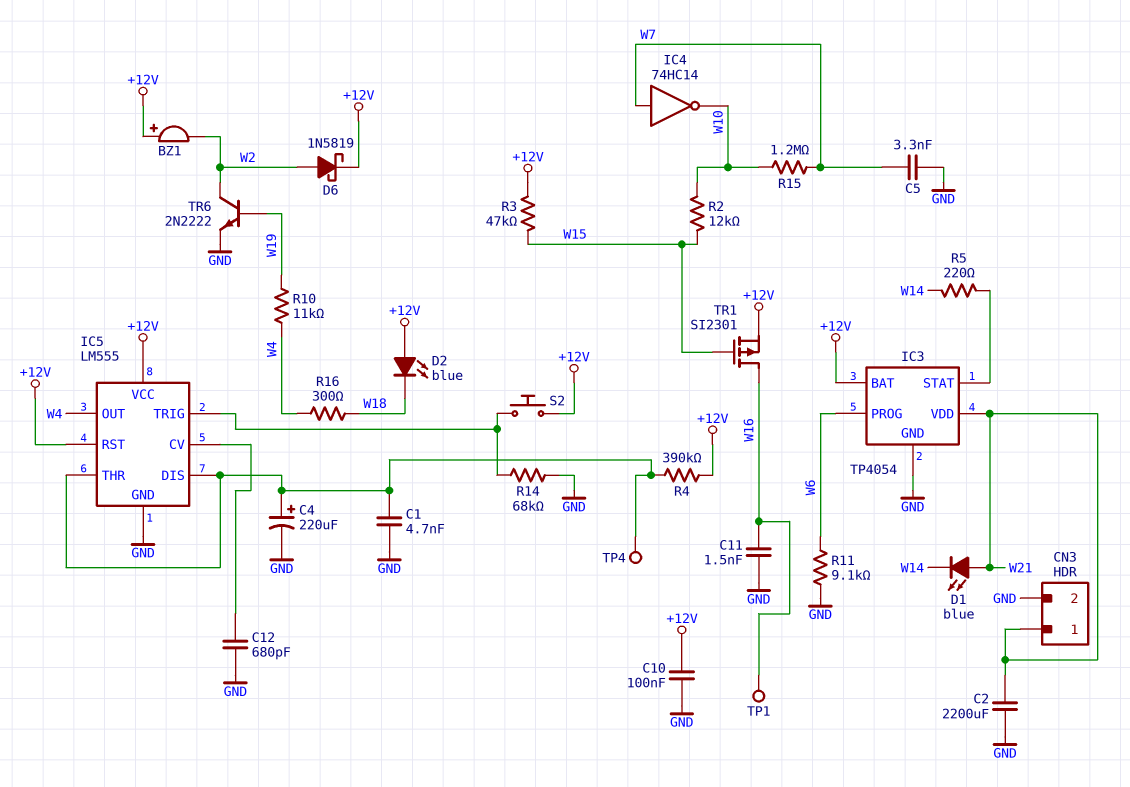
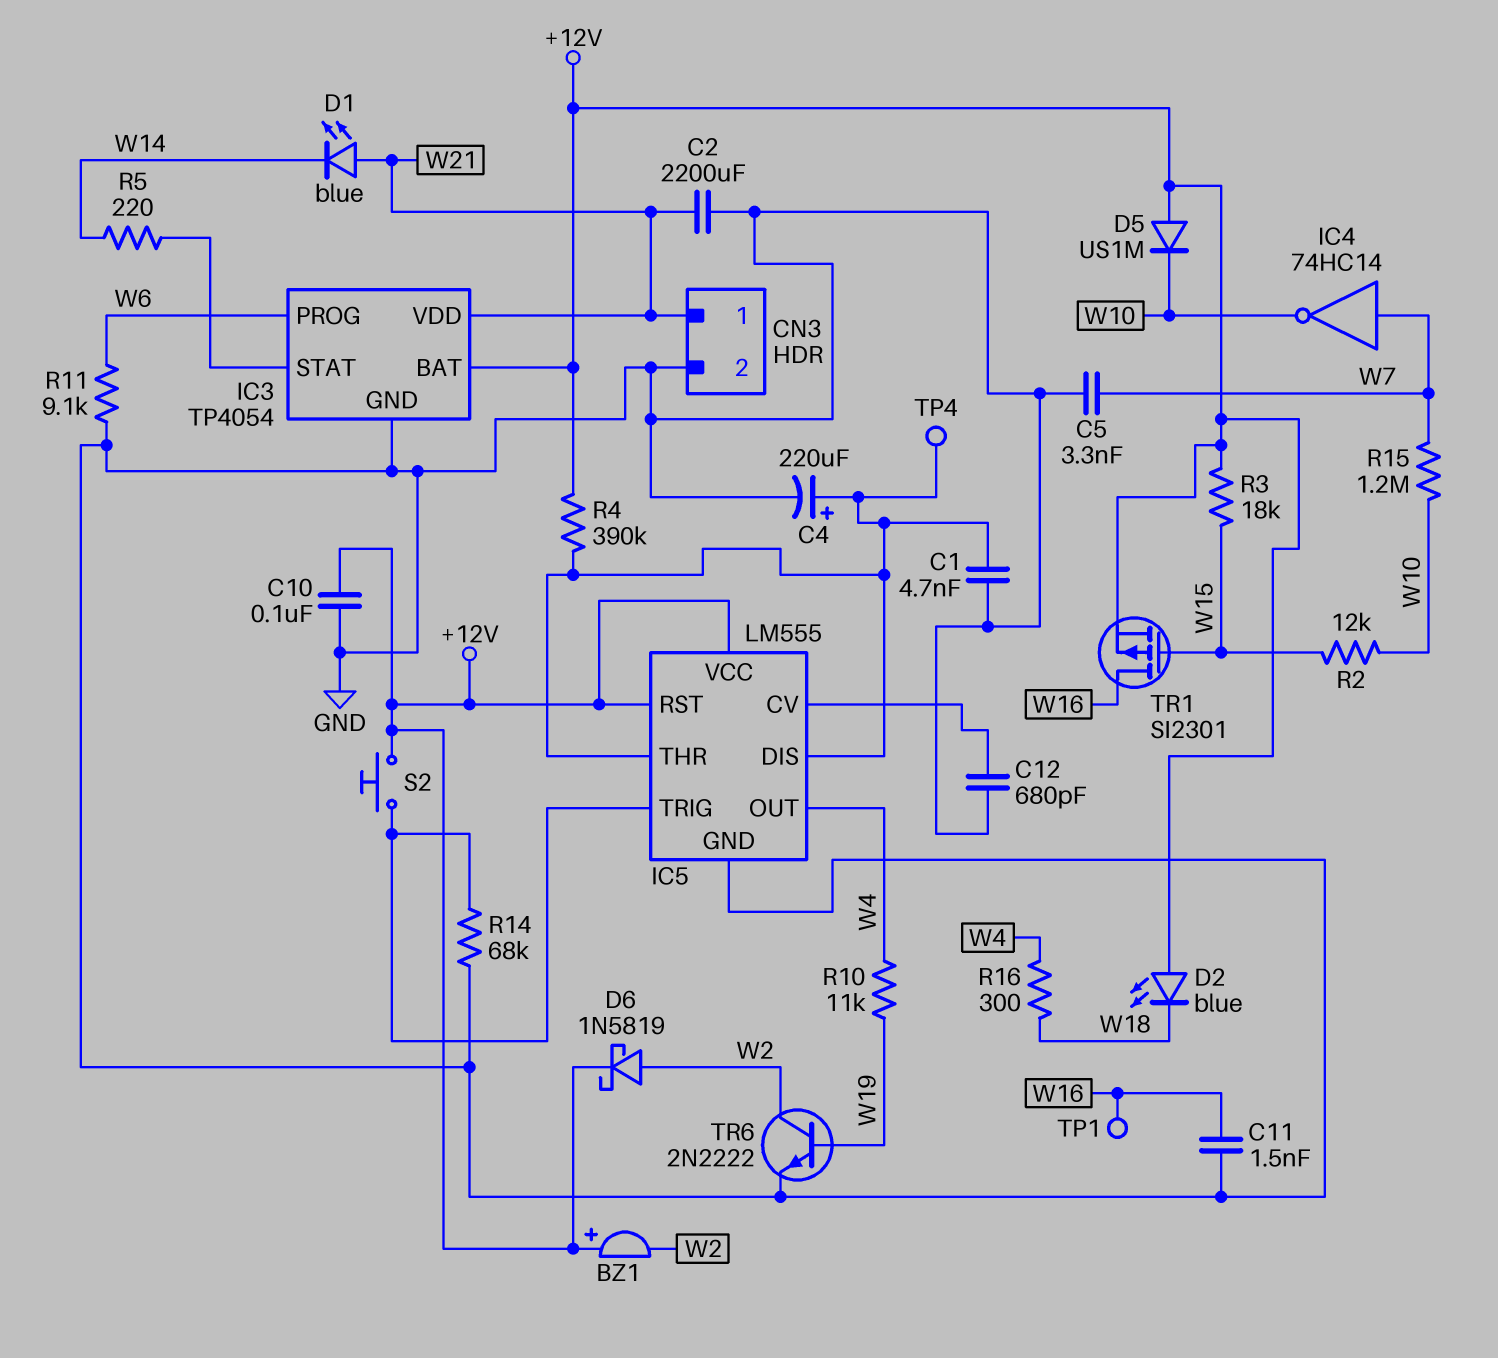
D5: none -> diode US1M (A +12V, K W10)
R3: 47k (+12V, W15) -> 18k (+12V, W15)

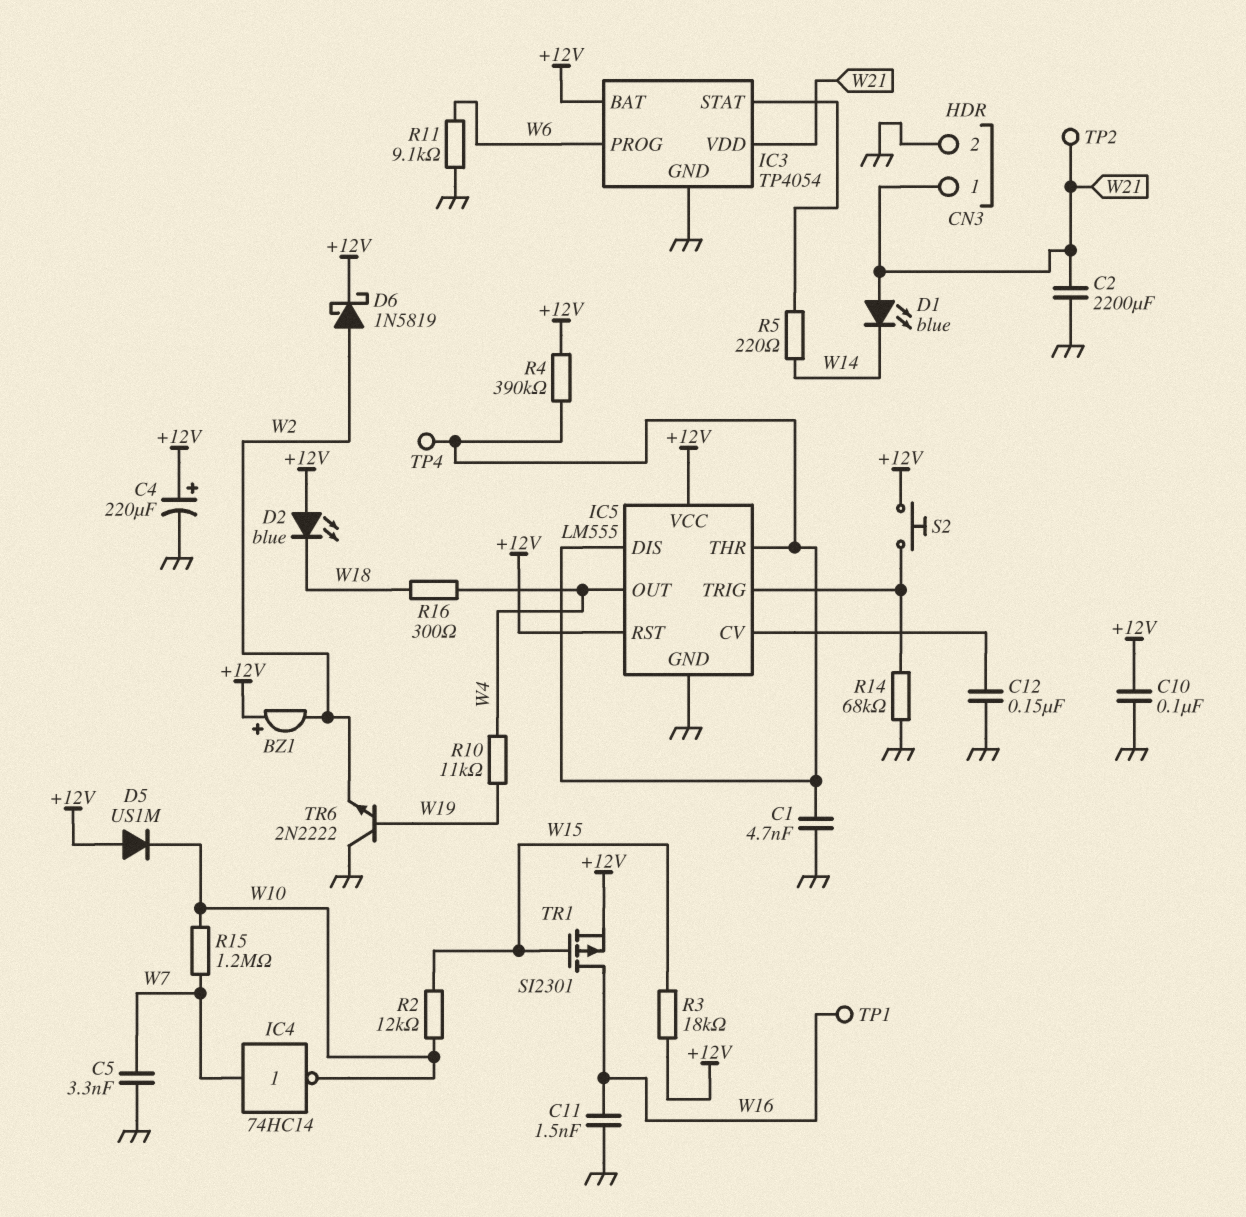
C4: 220uF (plus IC5/DIS, minus GND) -> 220uF (plus +12V, minus GND)
C12: 680pF (GND, IC5/CV) -> 150nF (GND, IC5/CV)
TP2: none -> test point (W21)
TR6: NPN 2N2222 (B W19, C W2, E GND) -> NPN 2N2222 (B W19, C GND, E W2)

